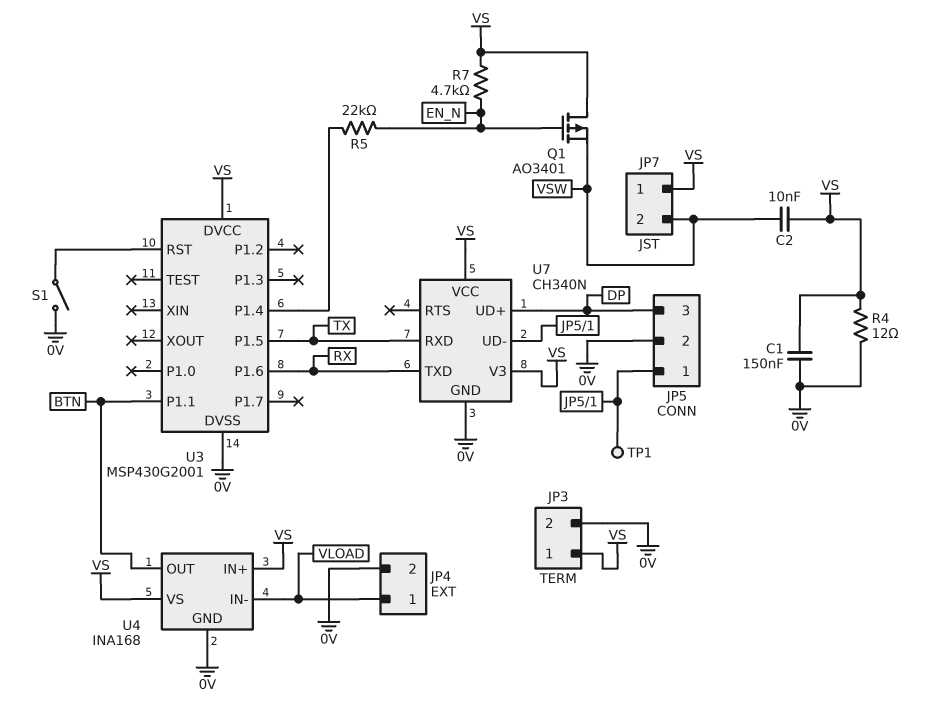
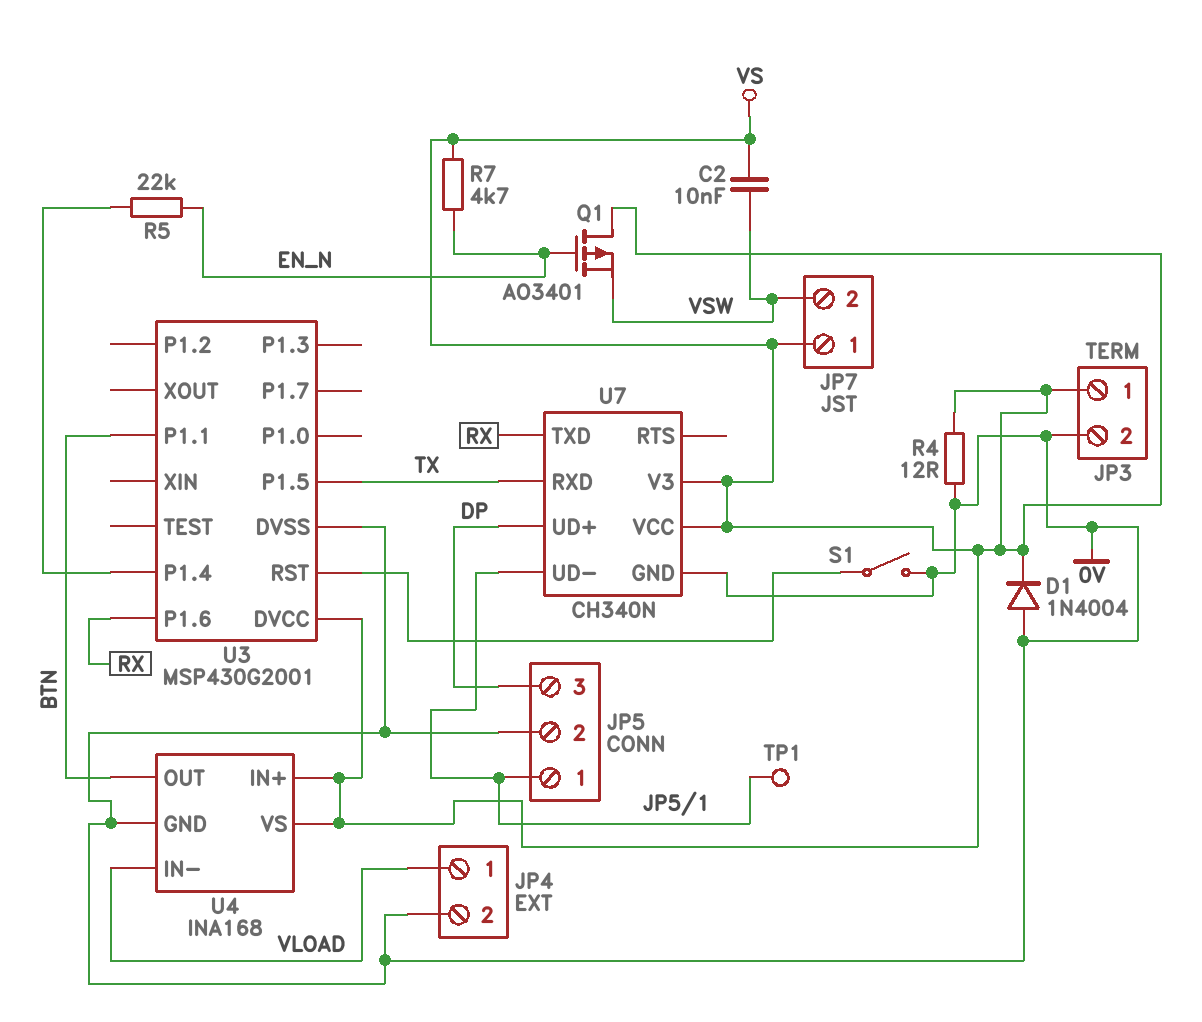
C1: 150nF (0V, VS) -> none
D1: none -> diode 1N4004 (A 0V, K VS)

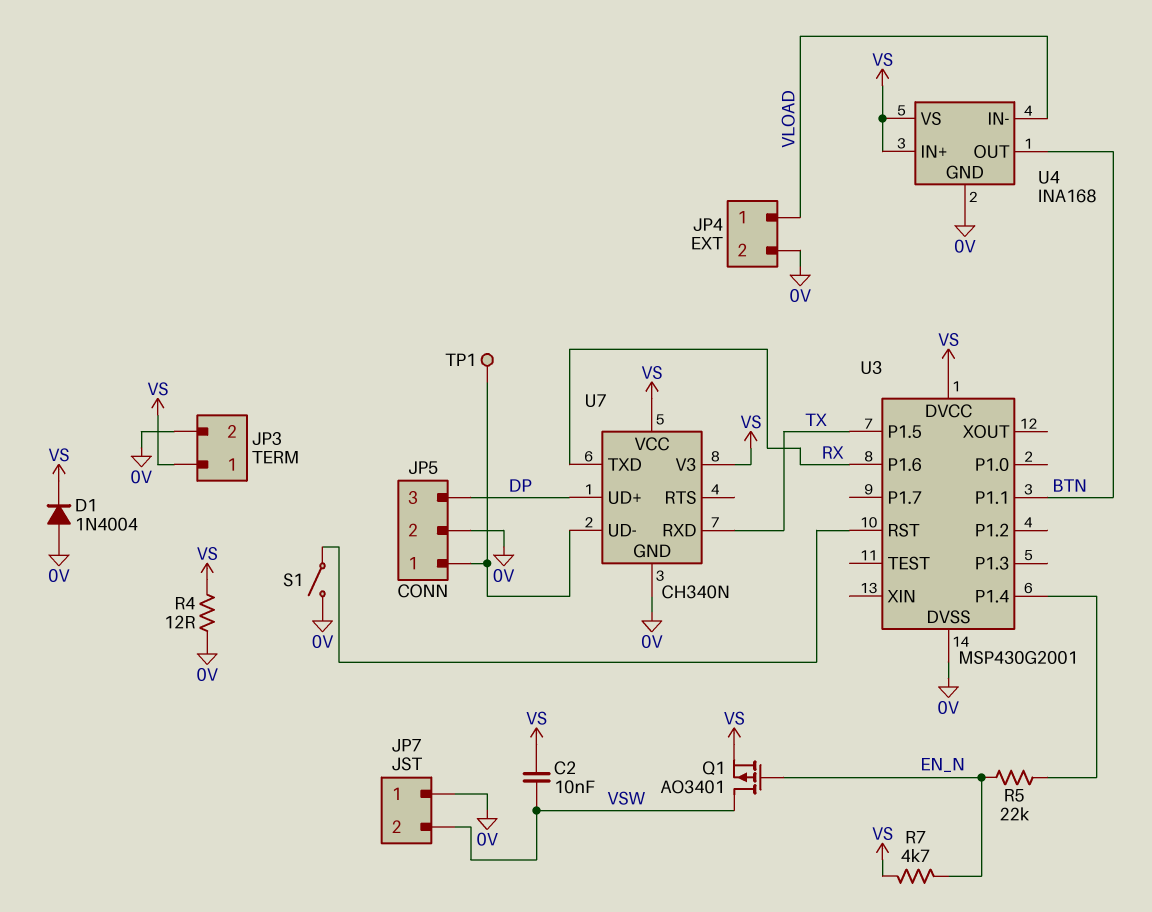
JP7 pin 1: VS -> 0V
Q1: PMOS AO3401 (G EN_N, D VS, S VSW) -> PMOS AO3401 (G EN_N, D VSW, S VS)

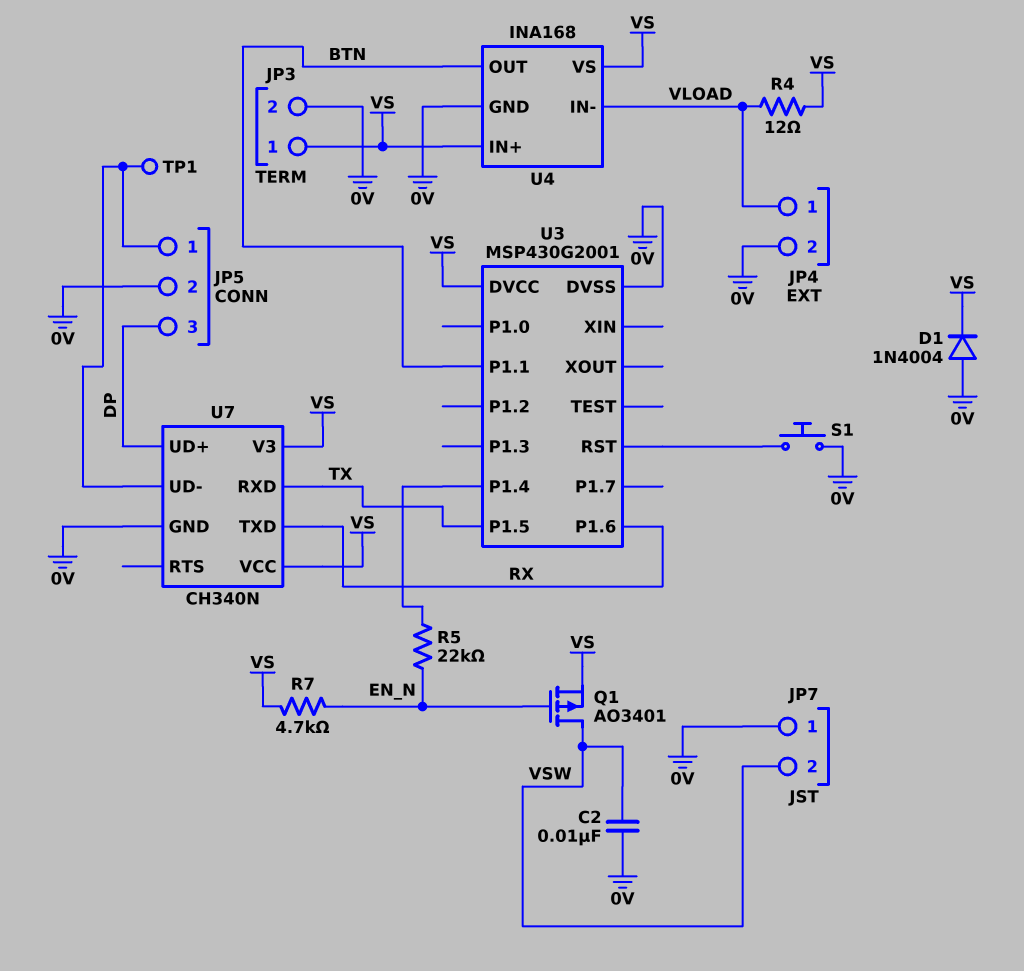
C2: 10nF (VS, VSW) -> 10nF (0V, VSW)
R4: 12 (0V, VS) -> 12 (VLOAD, VS)
S1: switch (0V, U3/RST) -> button (0V, U3/RST)

